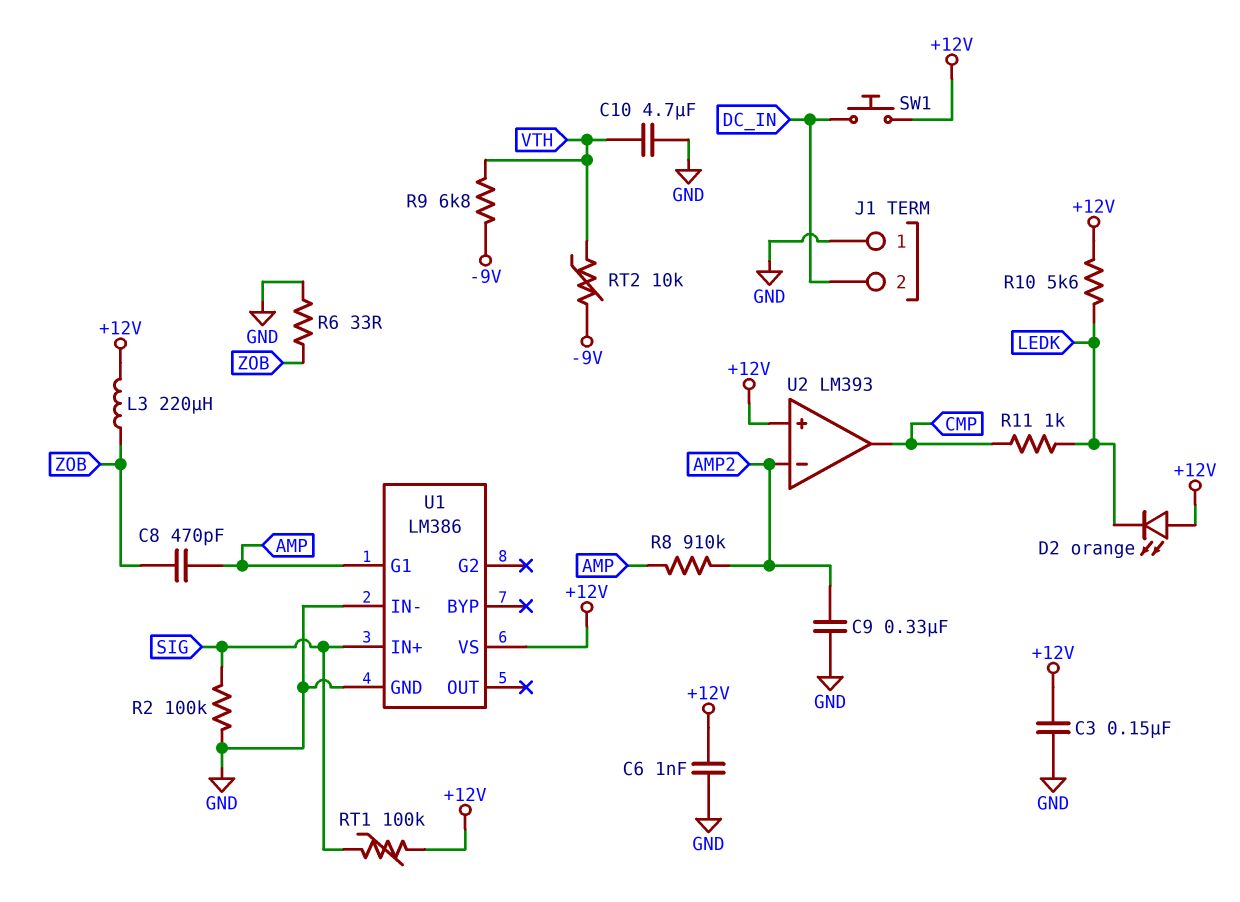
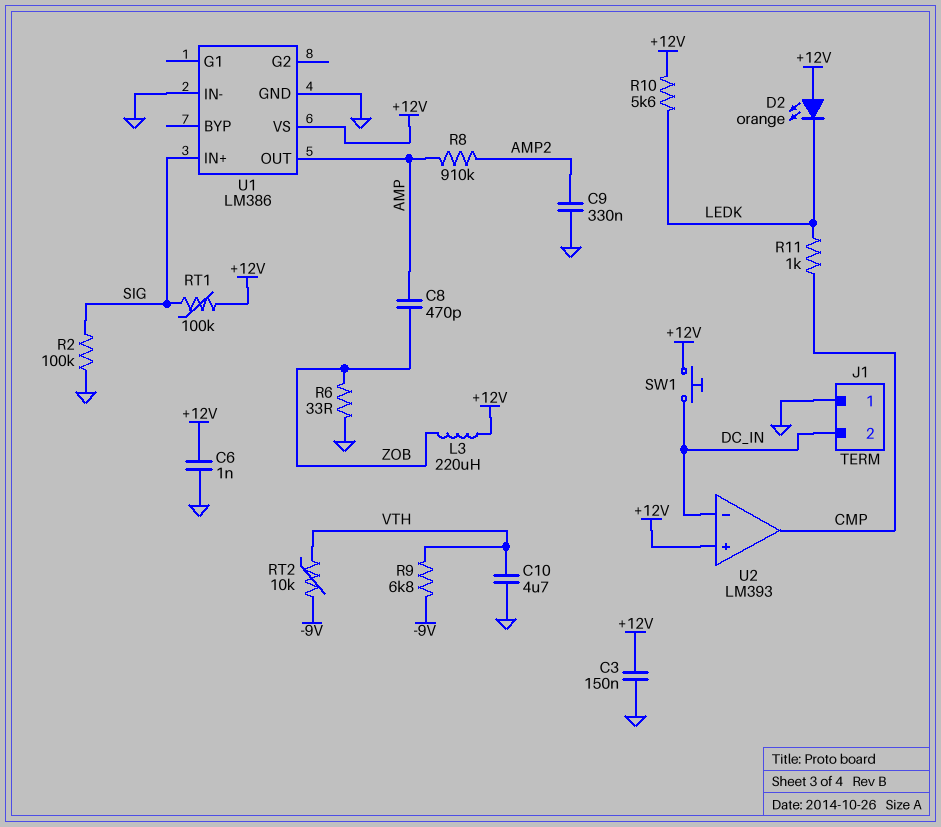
U1 pin G1: AMP -> none
U1 pin OUT: none -> AMP
U2 pin in-: AMP2 -> DC_IN

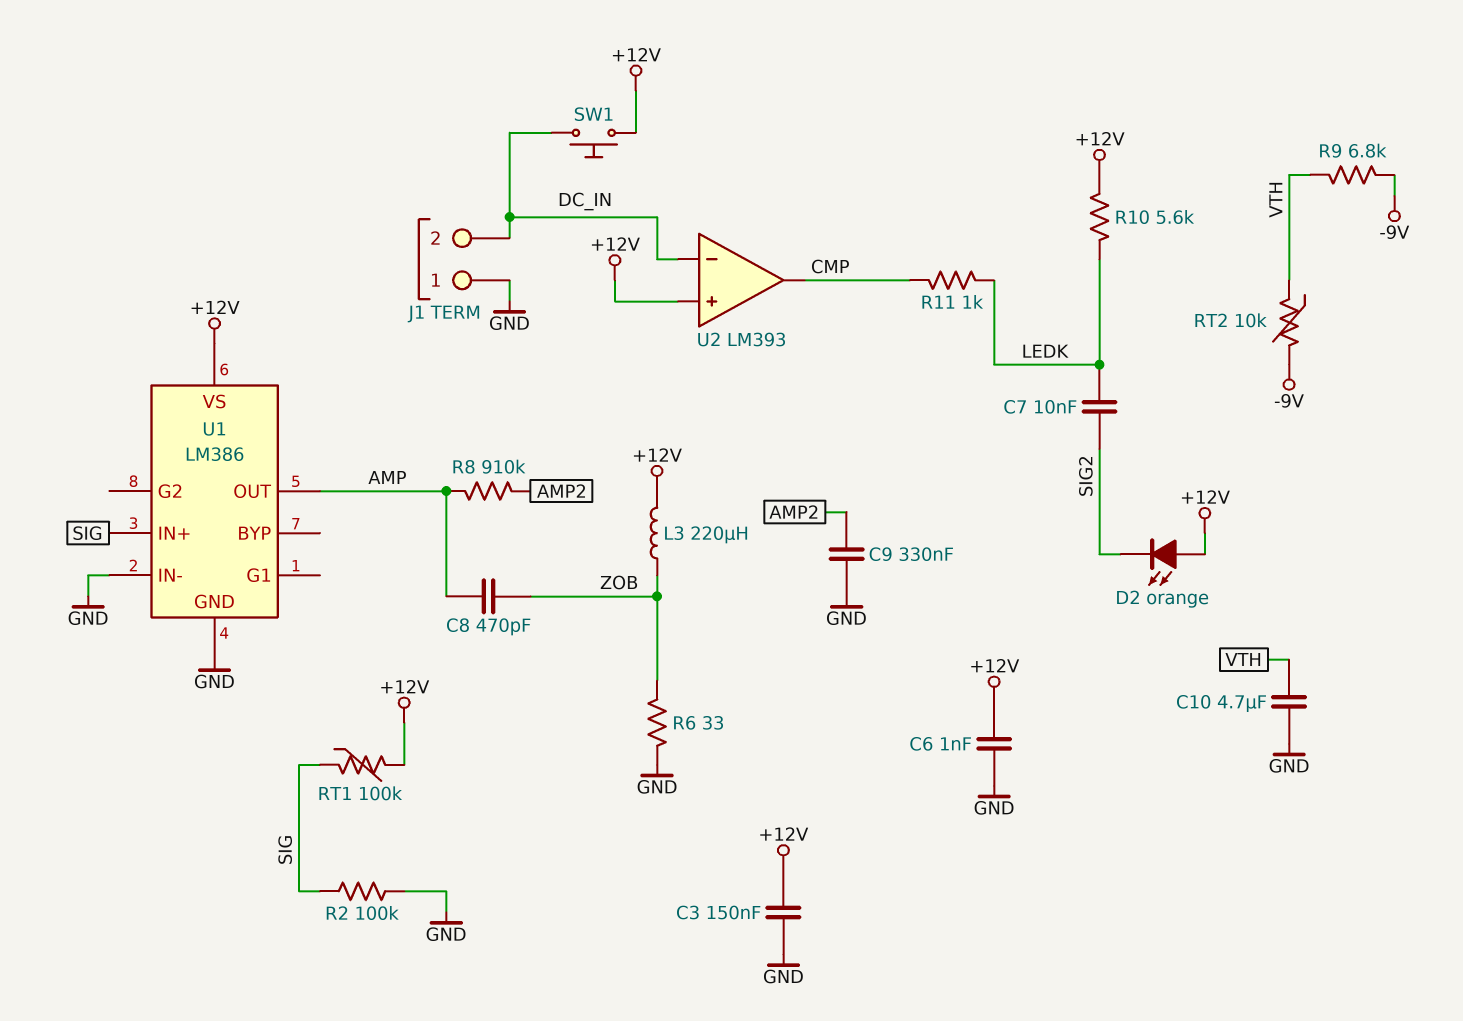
C7: none -> 10nF (LEDK, SIG2)
D2: LED orange (A +12V, K LEDK) -> LED orange (A +12V, K SIG2)

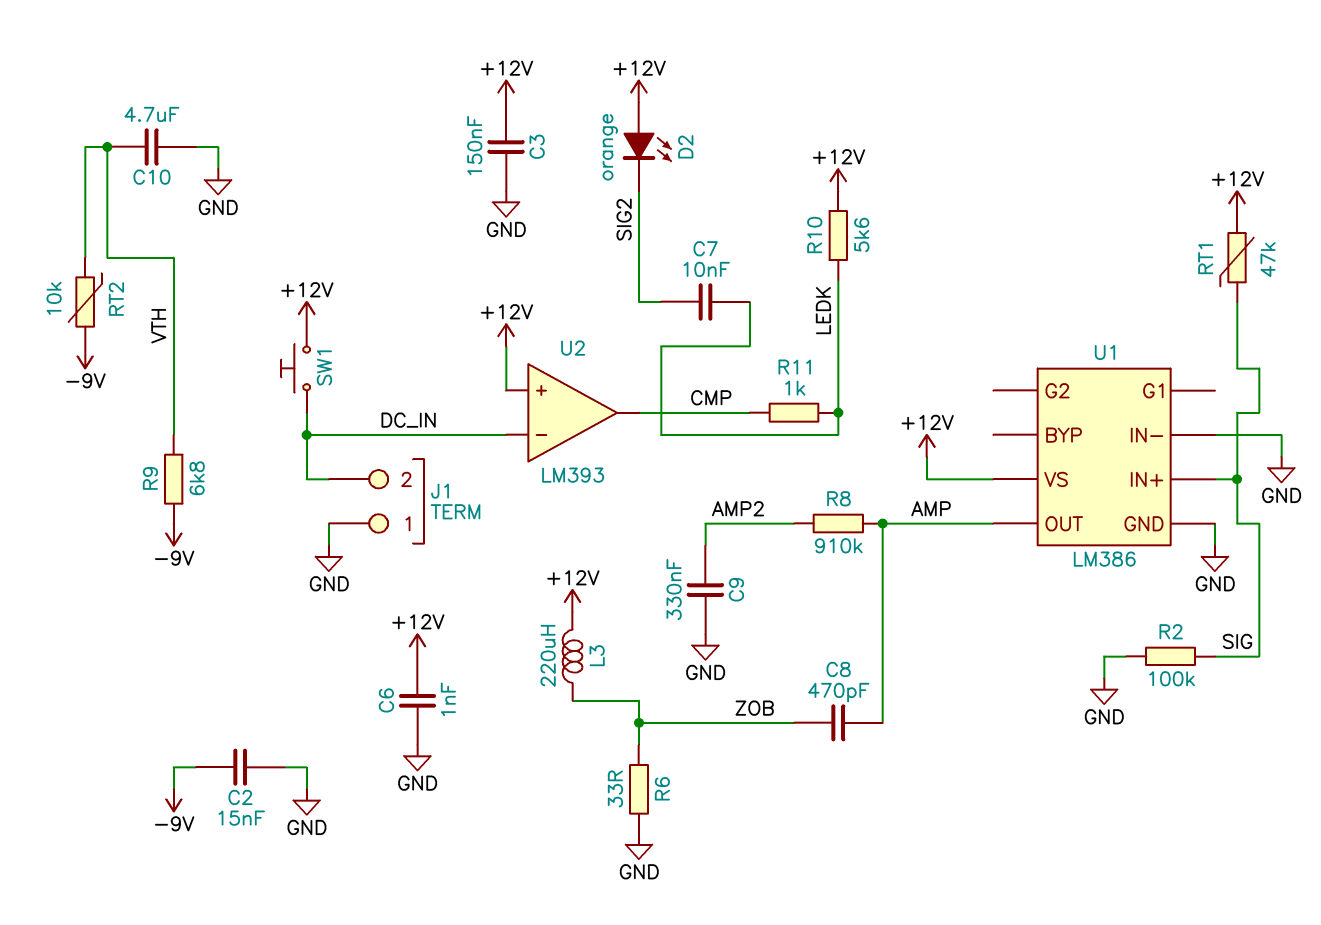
C2: none -> 15nF (-9V, GND)
RT1: 100k (+12V, SIG) -> 47k (+12V, SIG)

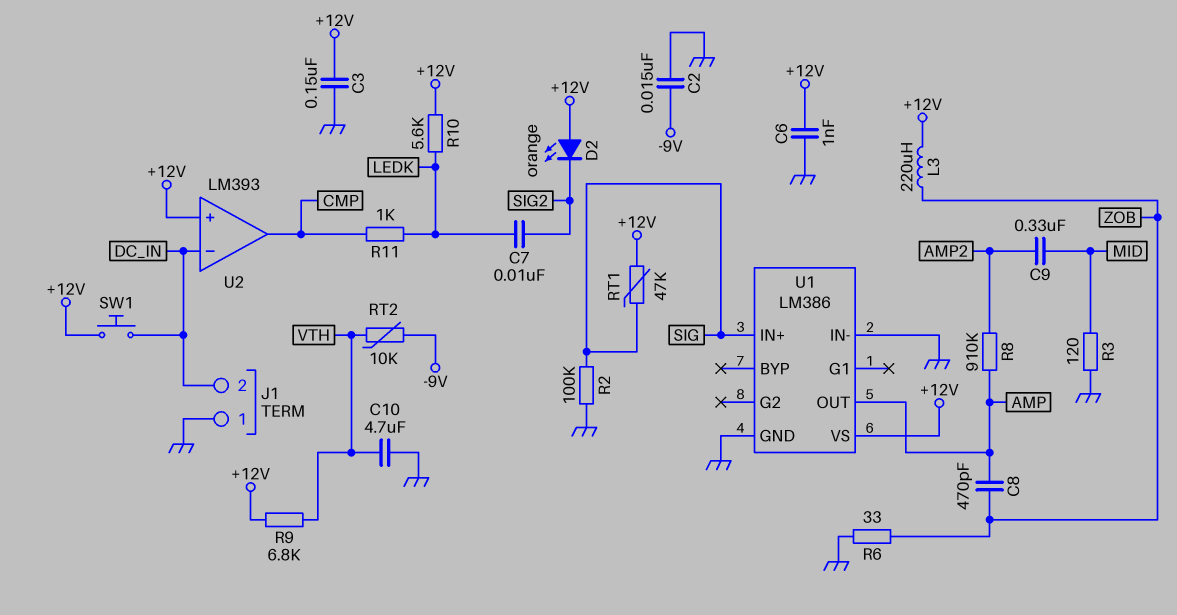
C9: 330nF (AMP2, GND) -> 330nF (AMP2, MID)
R3: none -> 120 (GND, MID)
R9: 6.8k (-9V, VTH) -> 6.8k (+12V, VTH)

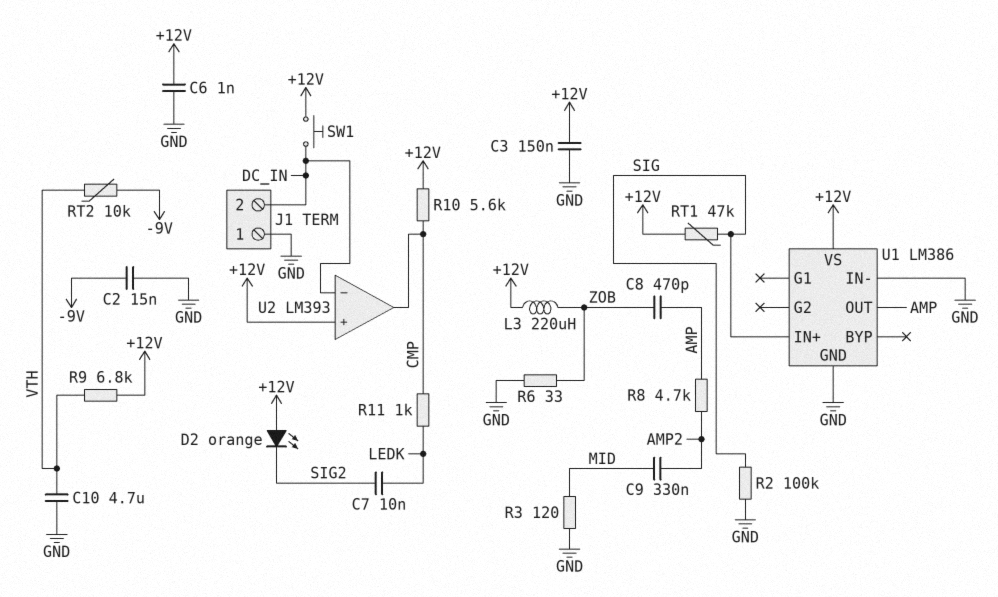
R8: 910k (AMP, AMP2) -> 4.7k (AMP, AMP2)
R10: 5.6k (+12V, LEDK) -> 5.6k (+12V, CMP)

